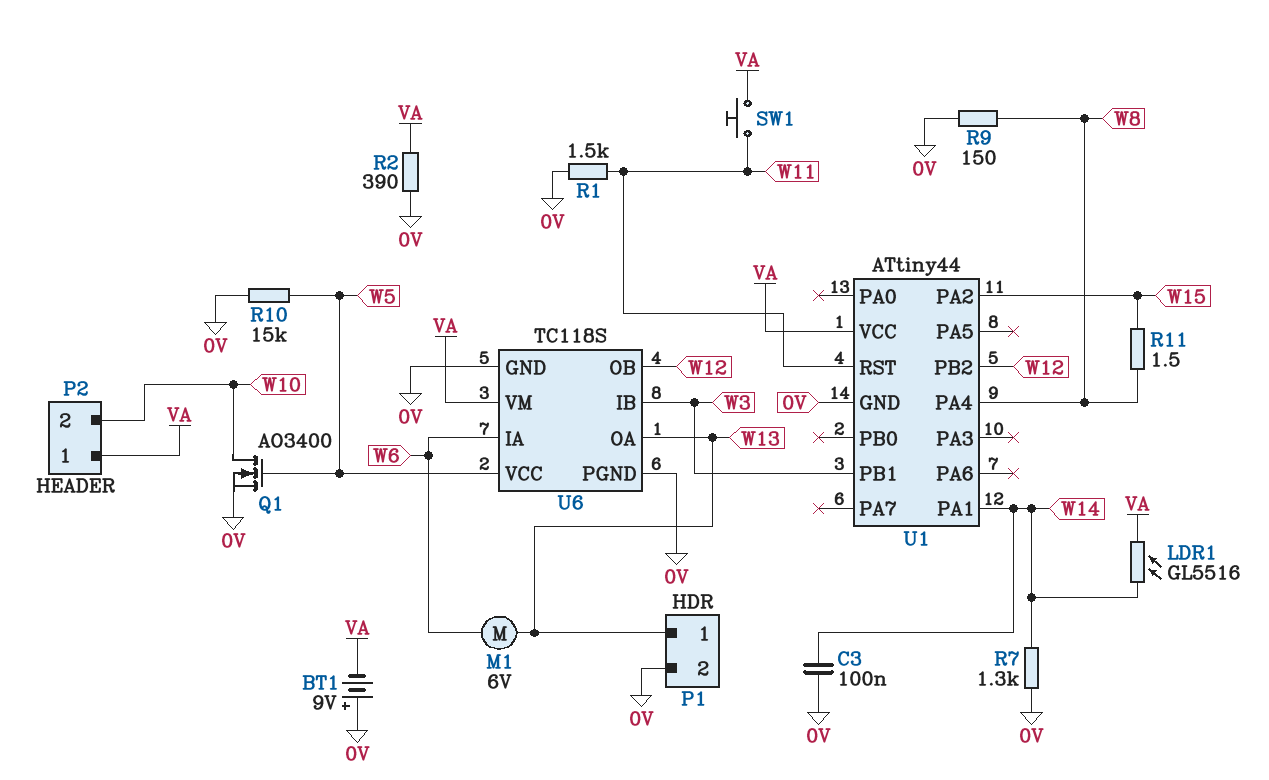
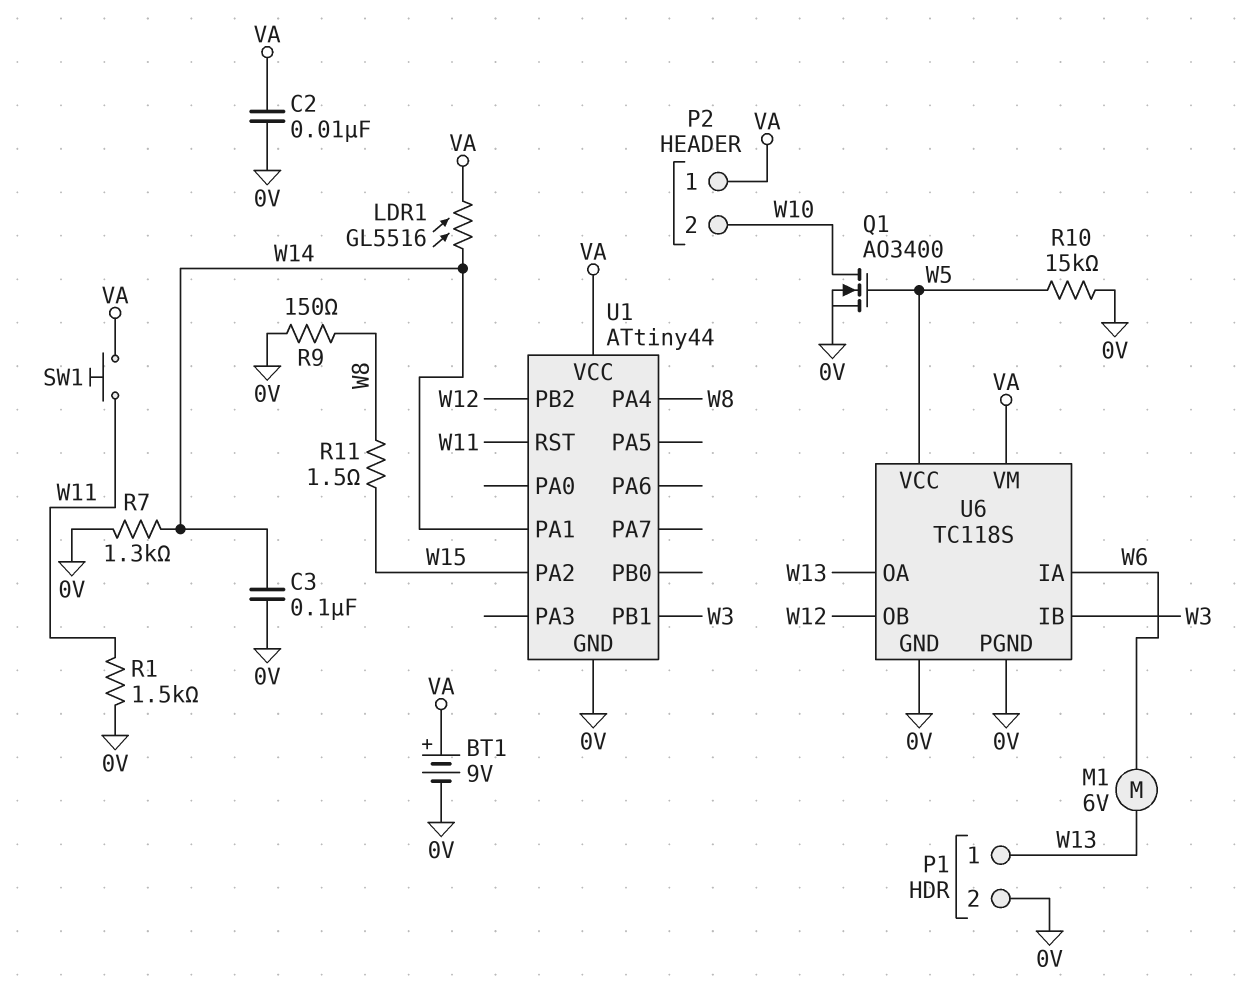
BT1: 9V (plus 0V, minus VA) -> 9V (plus VA, minus 0V)
C2: none -> 10nF (0V, VA)
R2: 390 (0V, VA) -> none

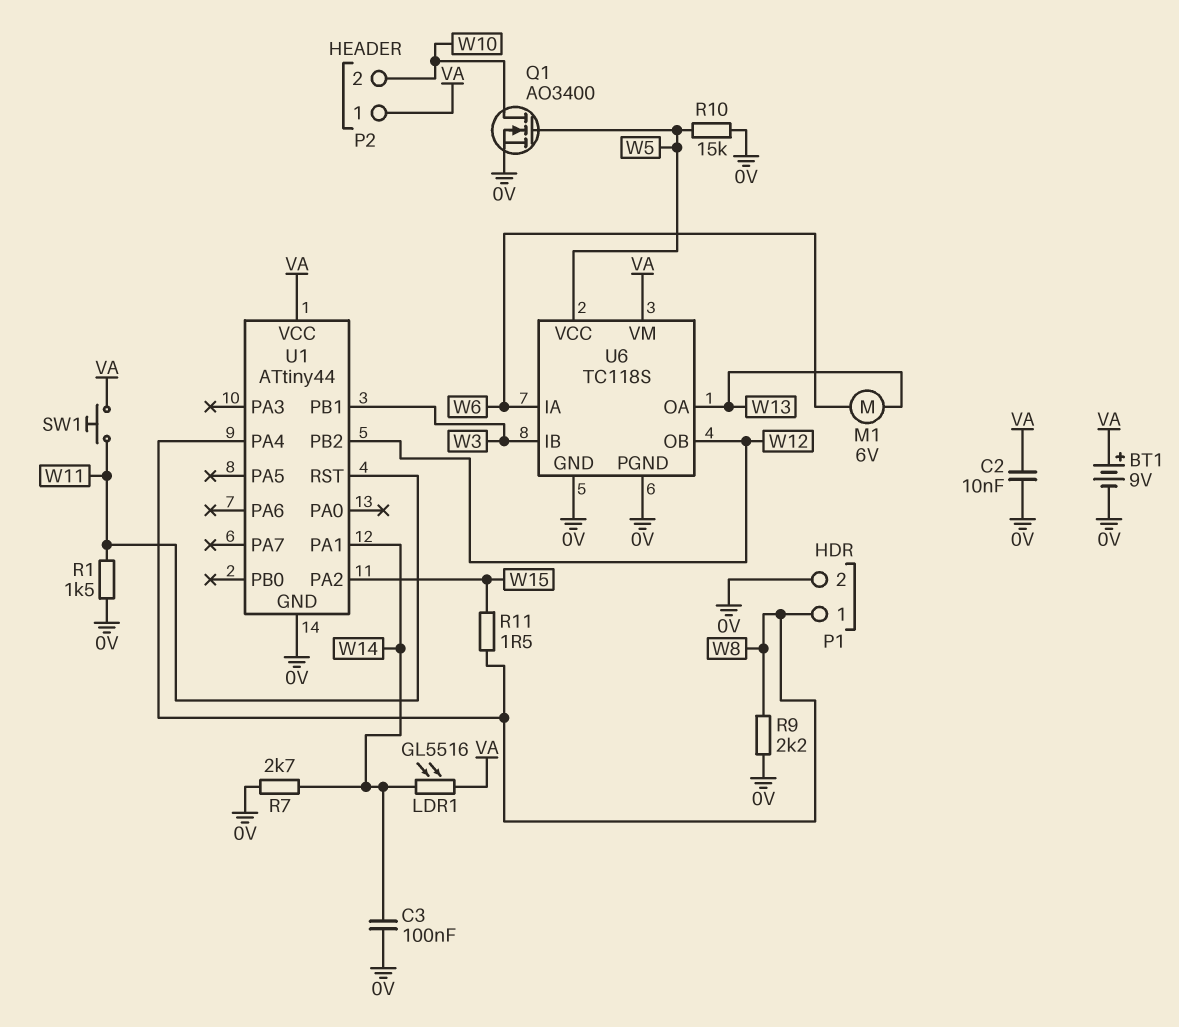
P1 pin 1: W13 -> W8
R7: 1.3k (0V, W14) -> 2.7k (0V, W14)
R9: 150 (0V, W8) -> 2.2k (0V, W8)

